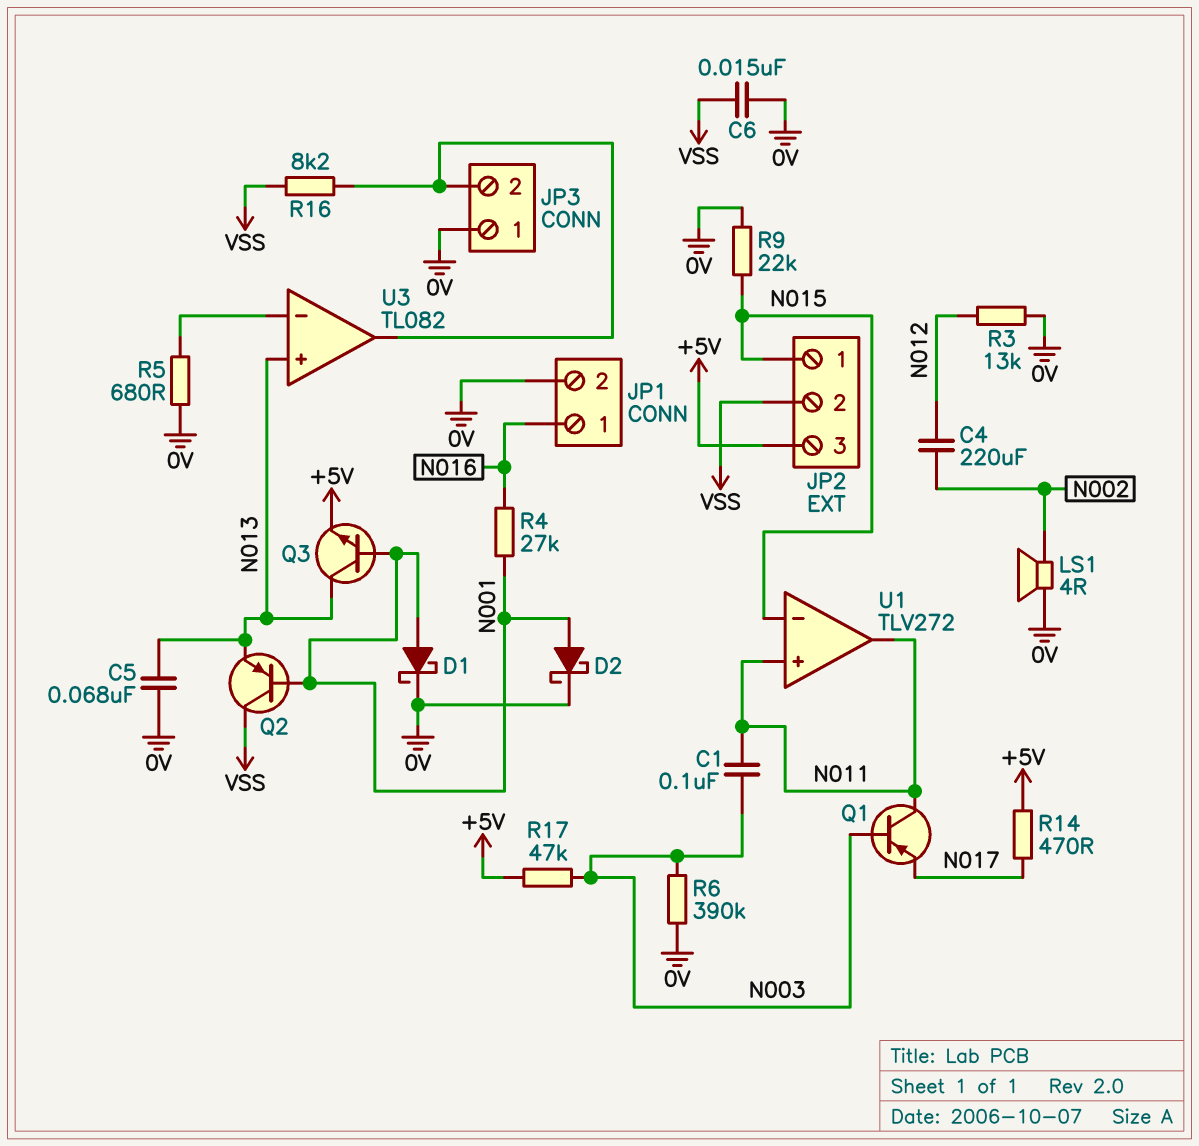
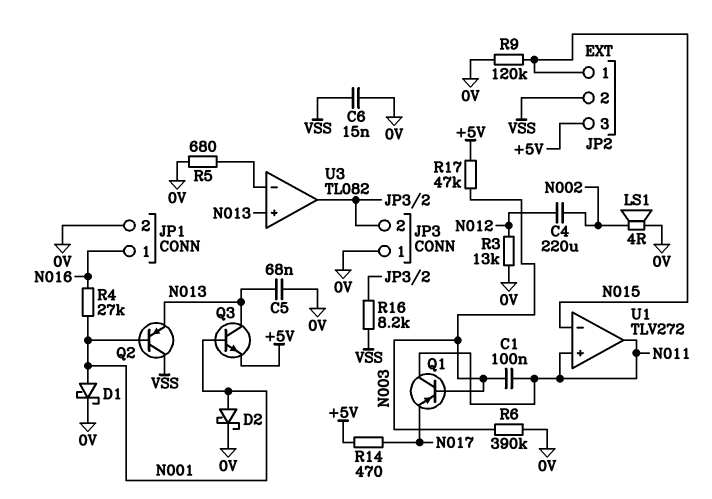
R9: 22k (0V, N015) -> 120k (0V, N015)

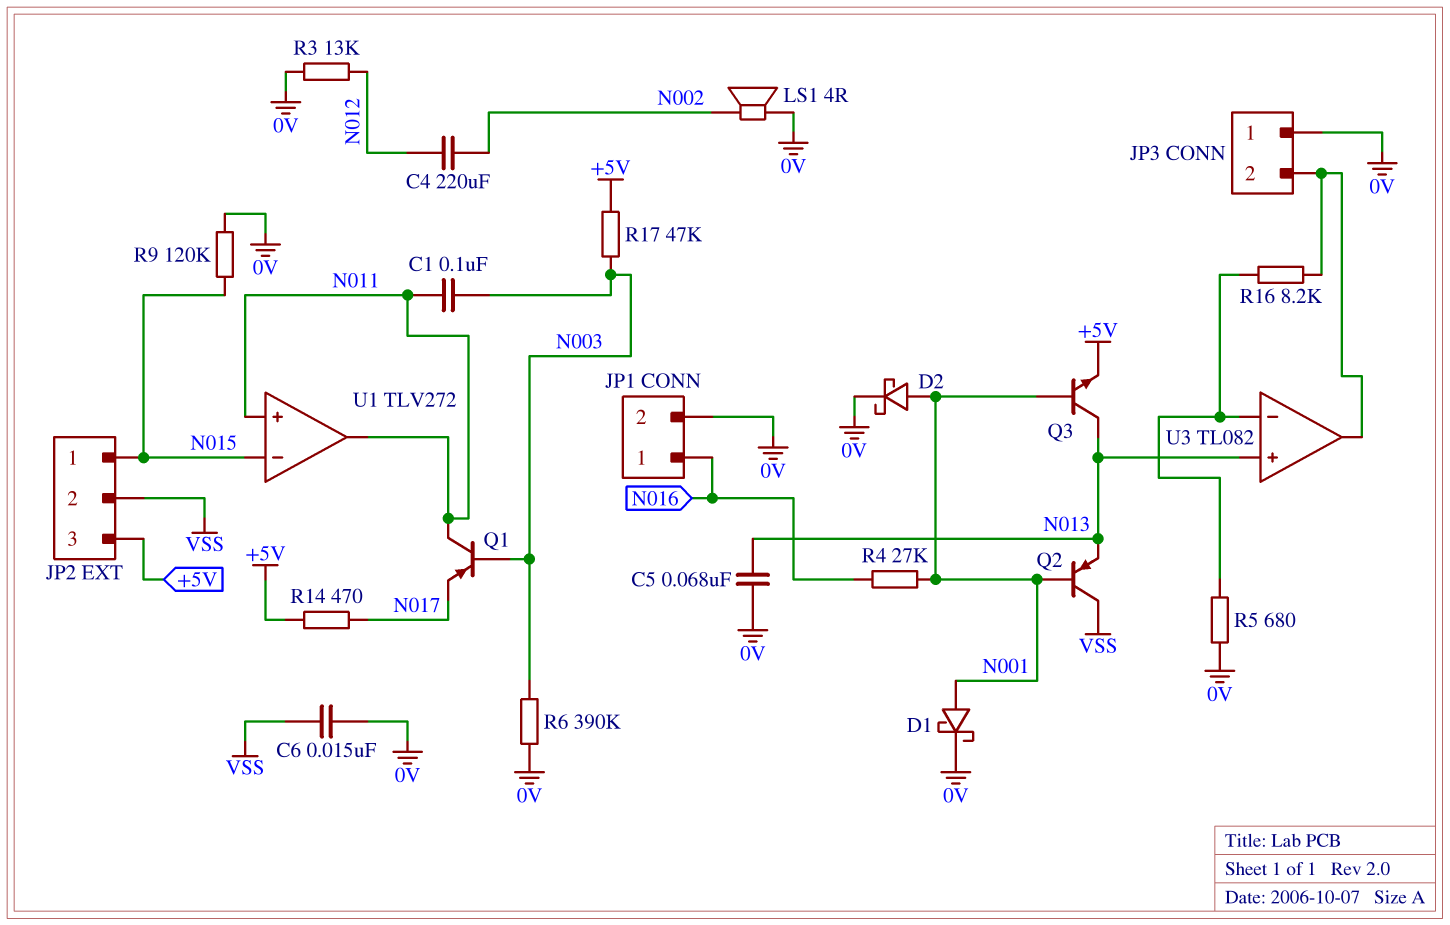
R16: 8.2k (JP3/2, VSS) -> 8.2k (JP3/2, U3/in-)

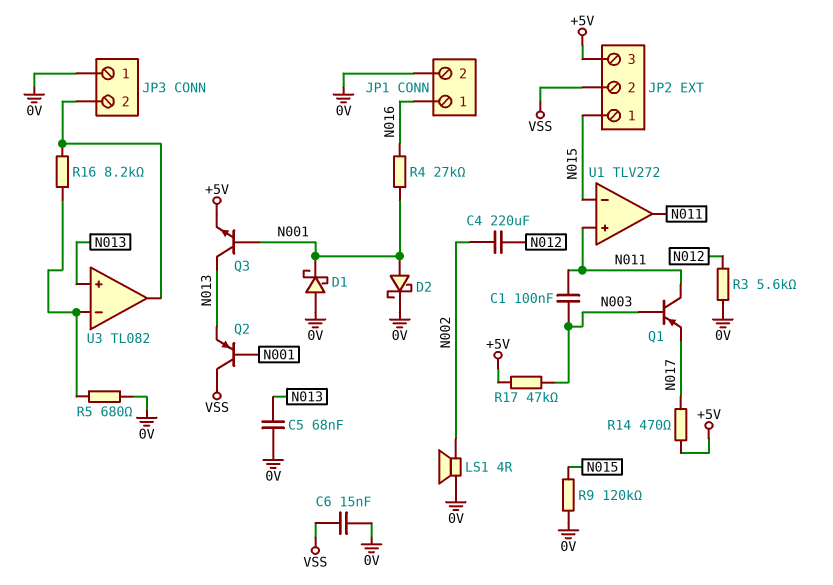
D1: schottky (A N001, K 0V) -> schottky (A 0V, K N001)
R3: 13k (0V, N012) -> 5.6k (0V, N012)
R6: 390k (0V, N003) -> none

